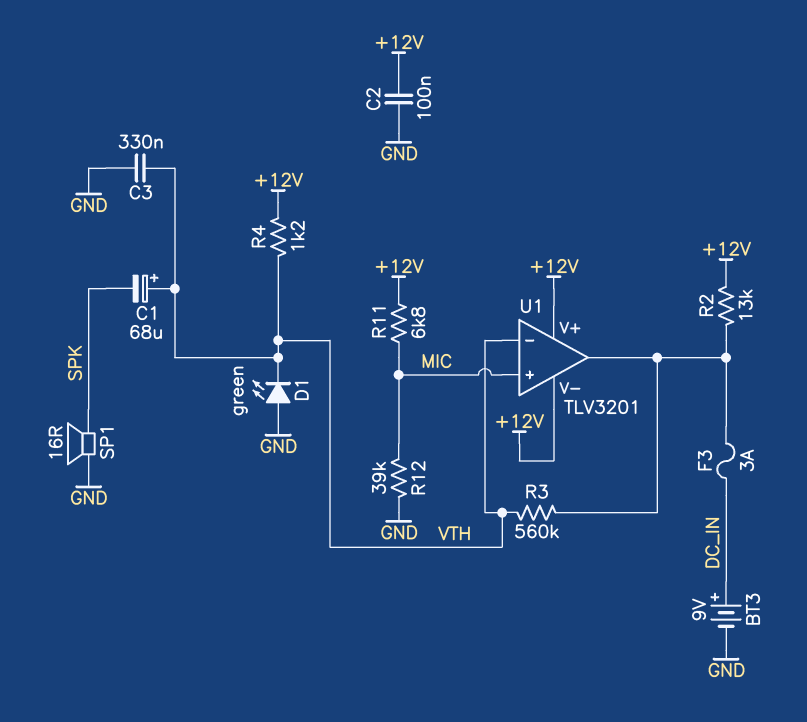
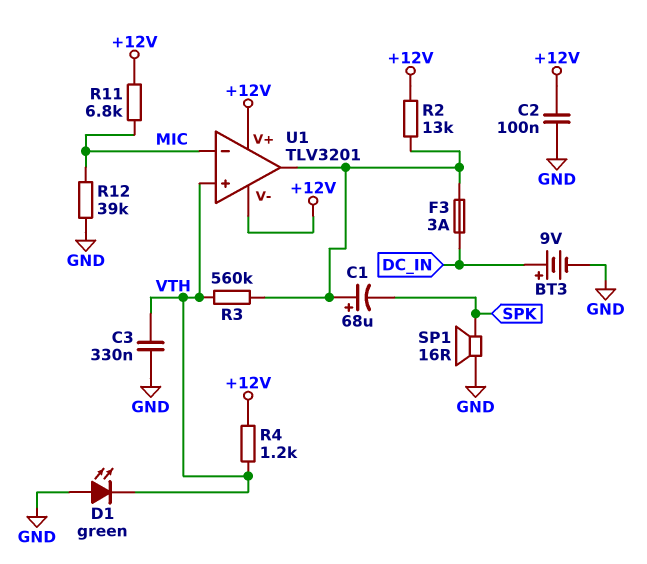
C1: 68uF (plus VTH, minus SPK) -> 68uF (plus U1/out, minus SPK)
U1 pin in+: MIC -> VTH
U1 pin in-: VTH -> MIC

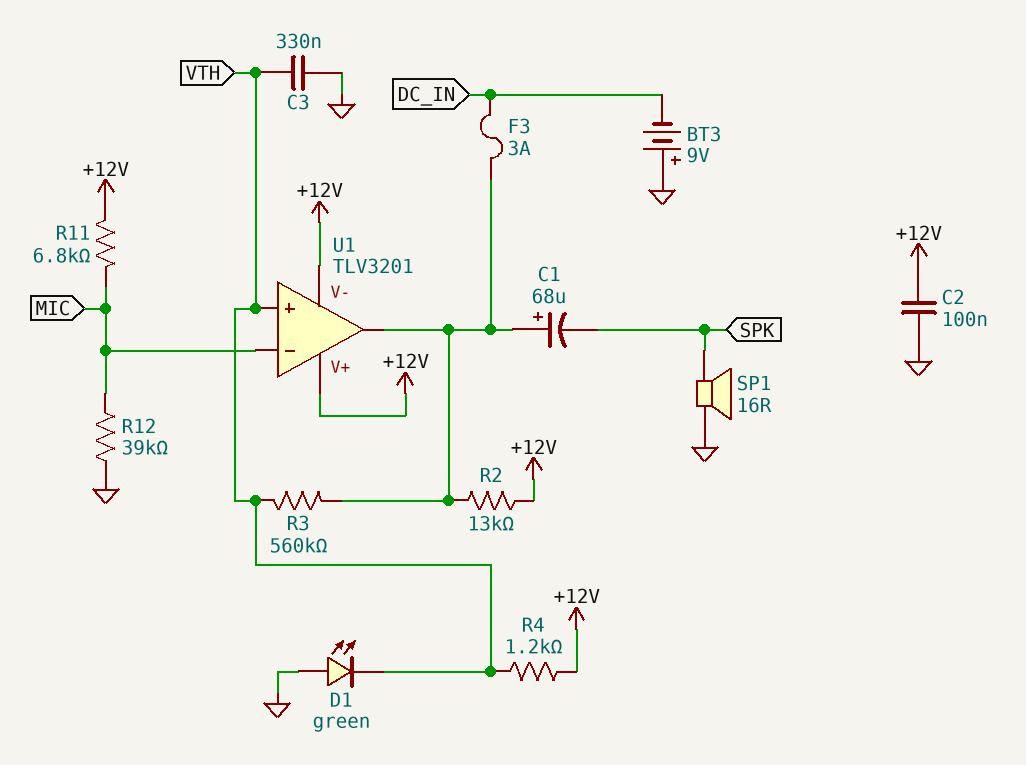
BT3: 9V (plus DC_IN, minus GND) -> 9V (plus GND, minus DC_IN)

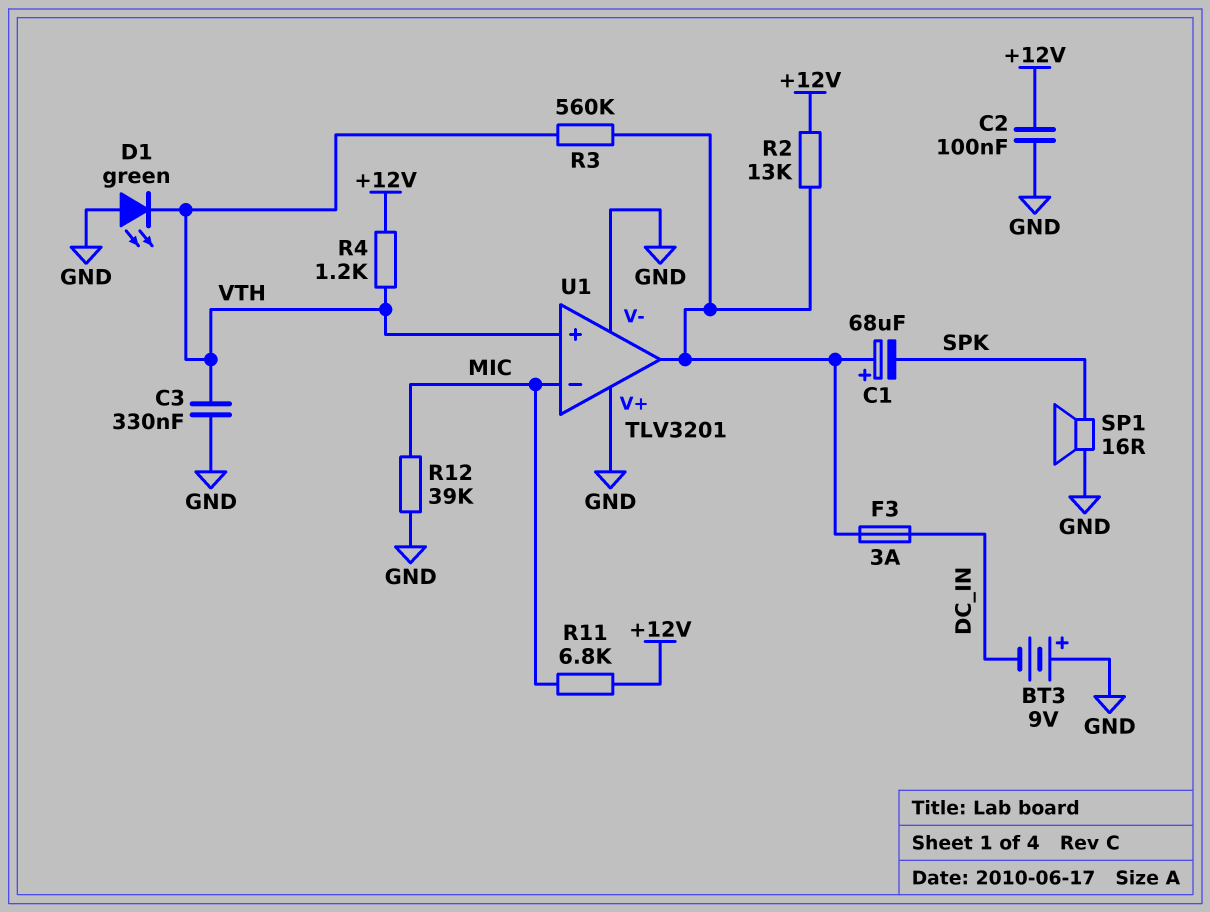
U1 pin V+: +12V -> GND
U1 pin V-: +12V -> GND

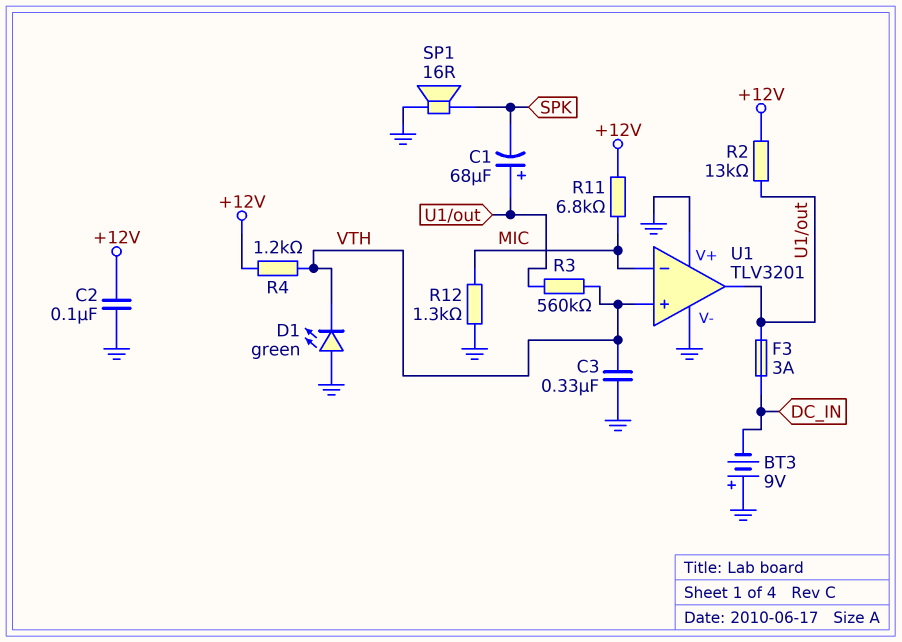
R12: 39k (GND, MIC) -> 1.3k (GND, MIC)

